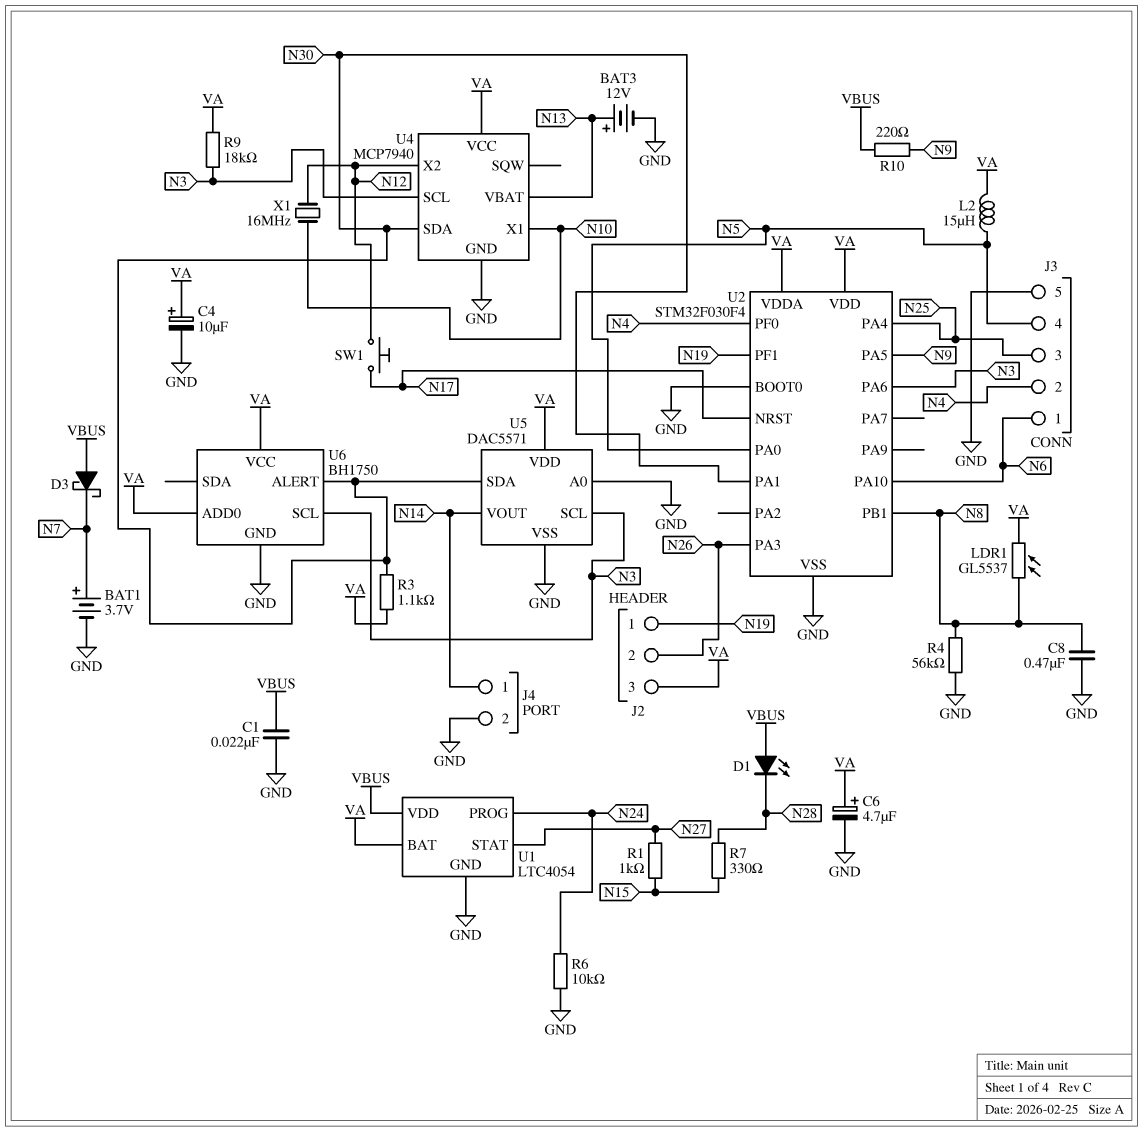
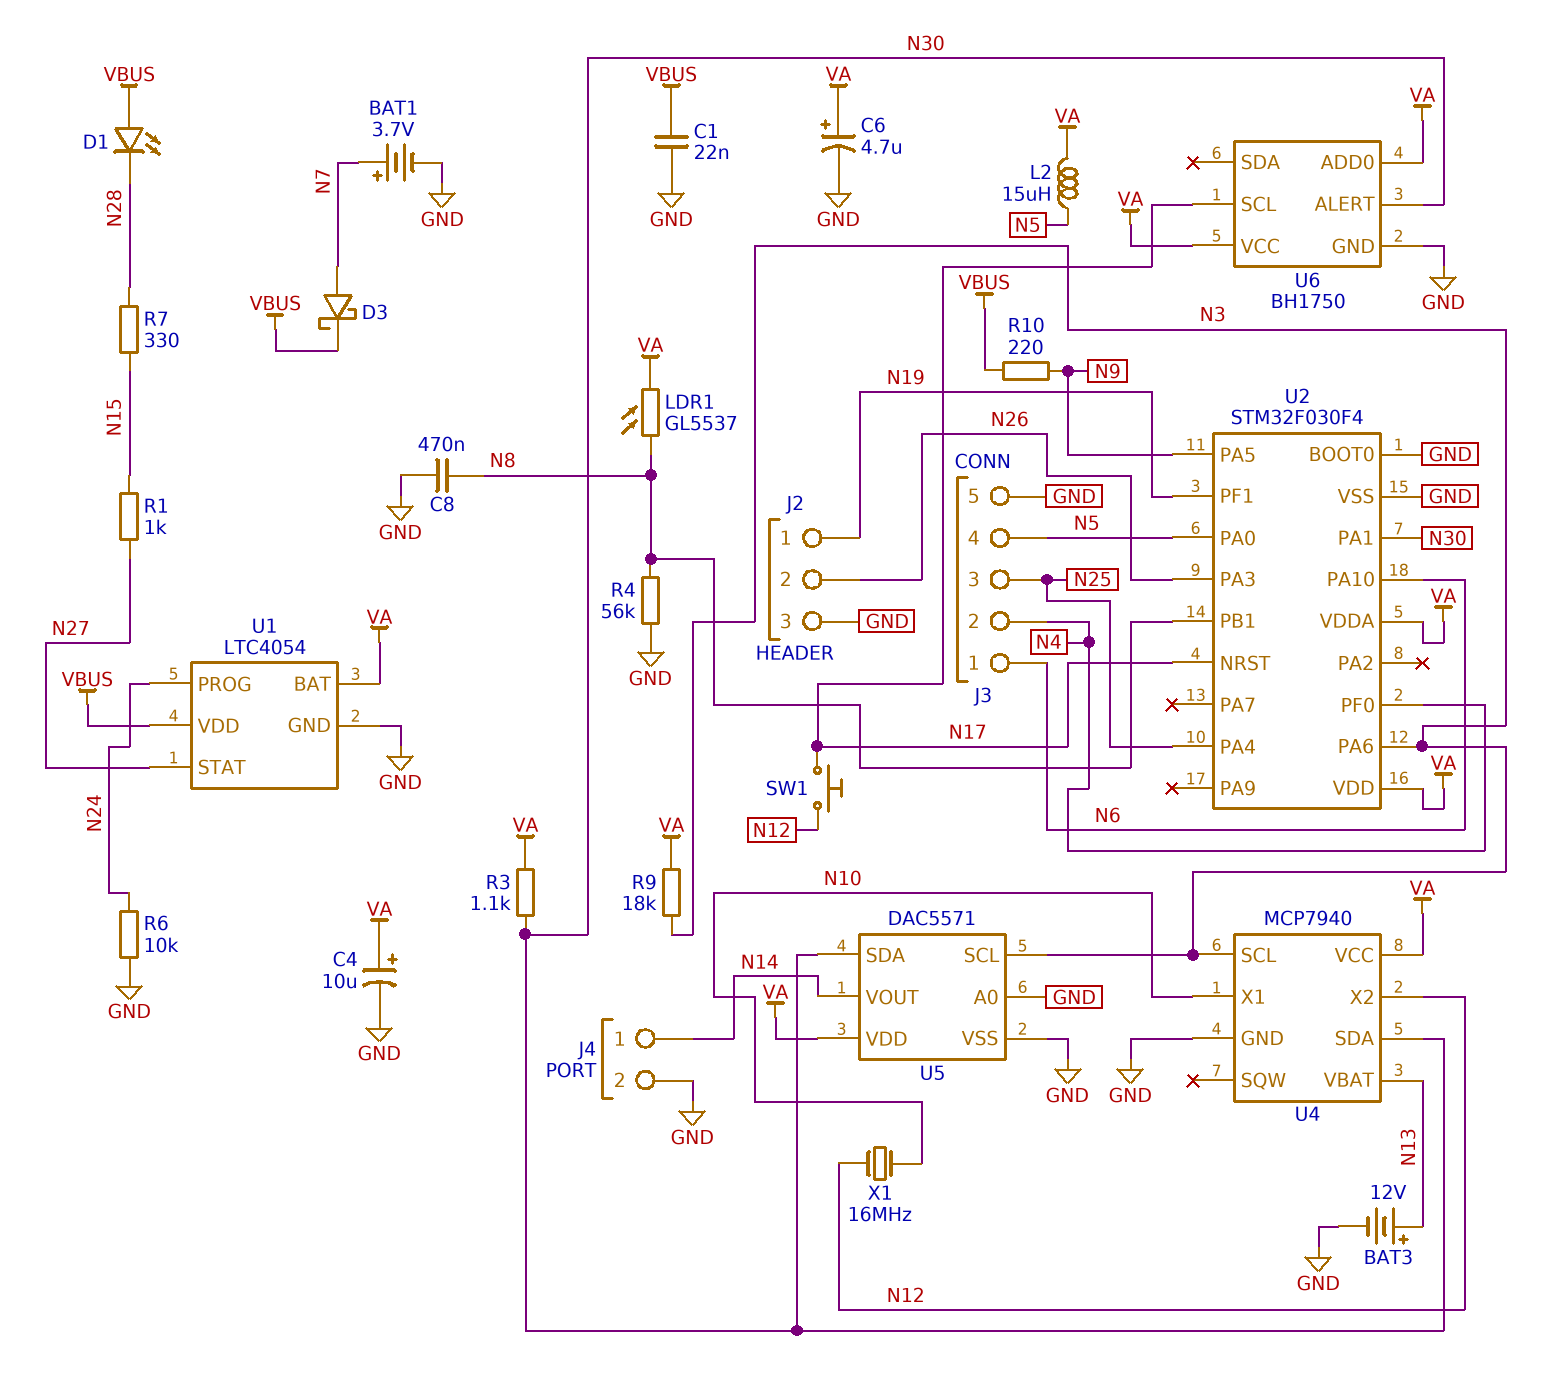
D3: schottky (A VBUS, K N7) -> schottky (A N7, K VBUS)
J2 pin 3: VA -> GND
U6 pin SCL: N3 -> N17

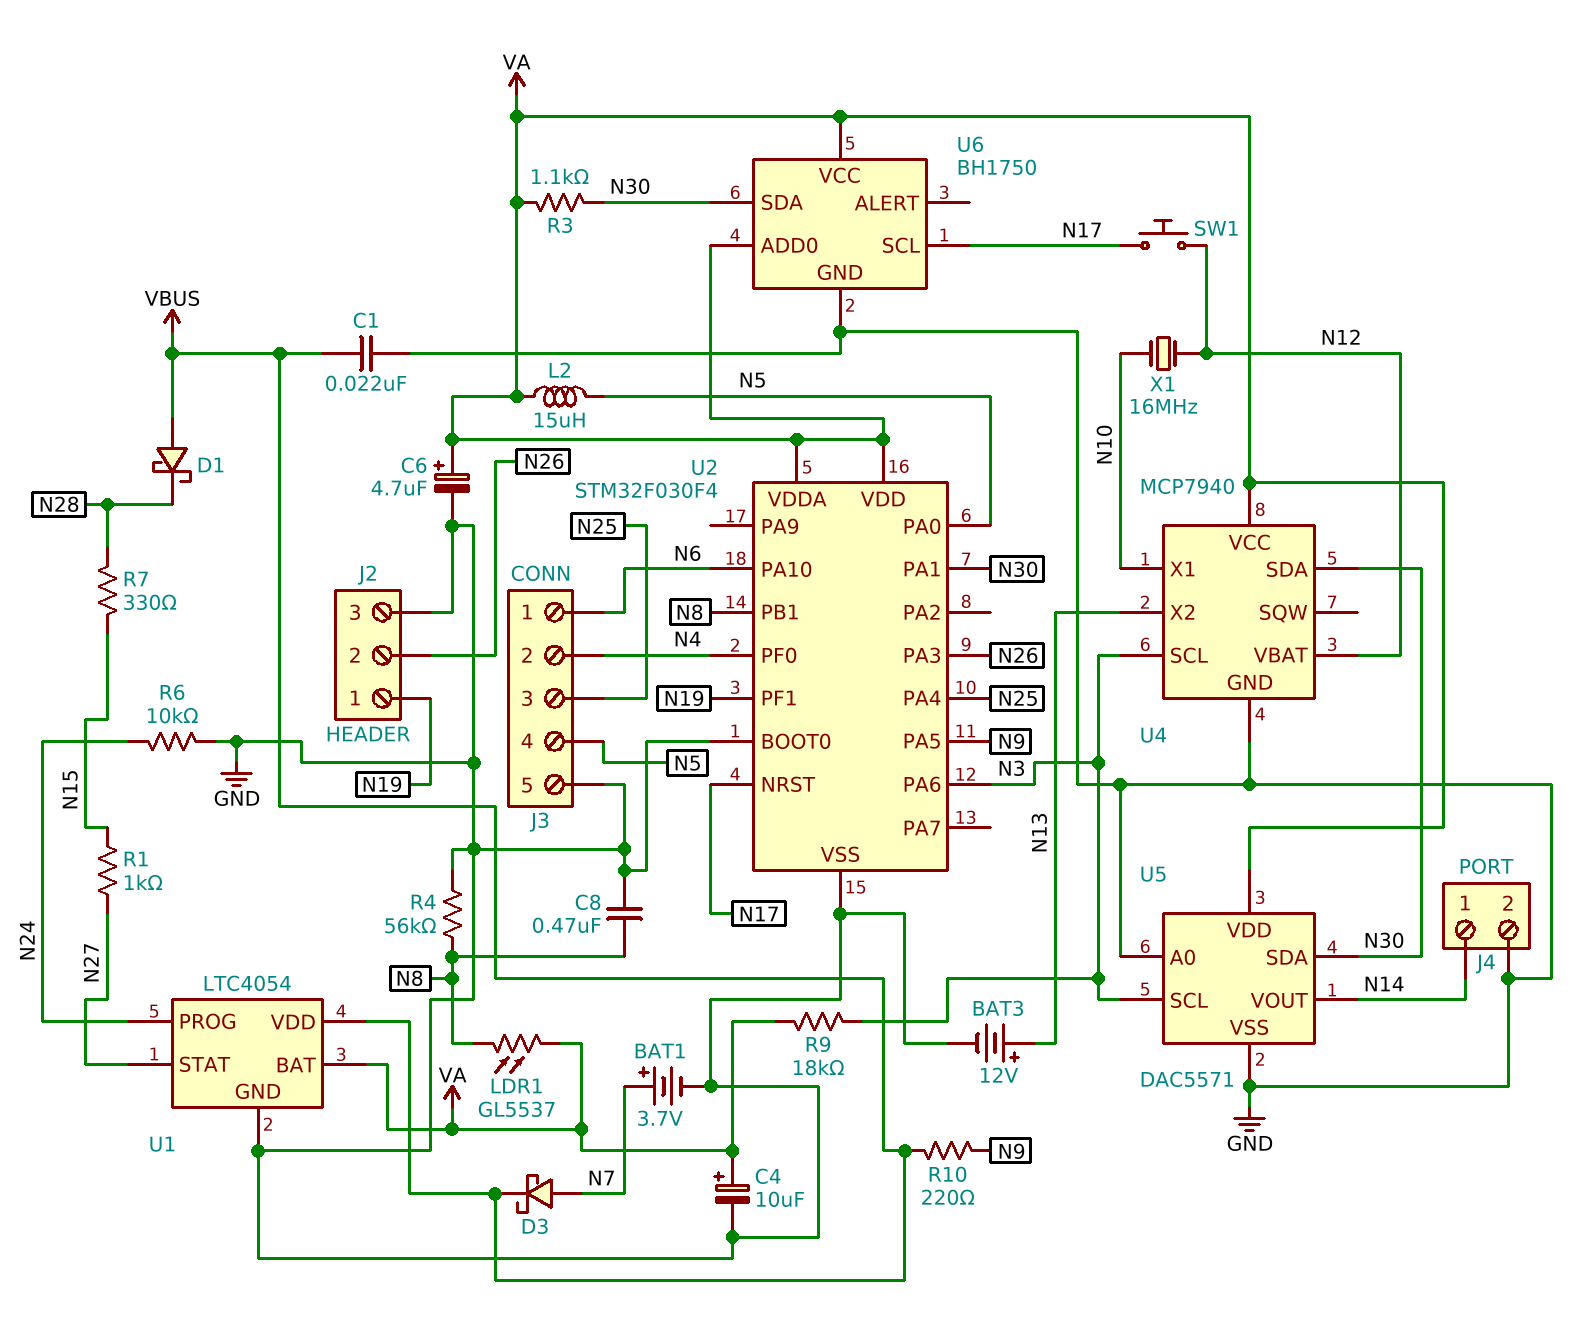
D1: LED (A VBUS, K N28) -> schottky (A VBUS, K N28)
U4 pin VBAT: N13 -> N12
U4 pin X2: N12 -> N13
U6 pin ALERT: N30 -> none
U6 pin SDA: none -> N30

